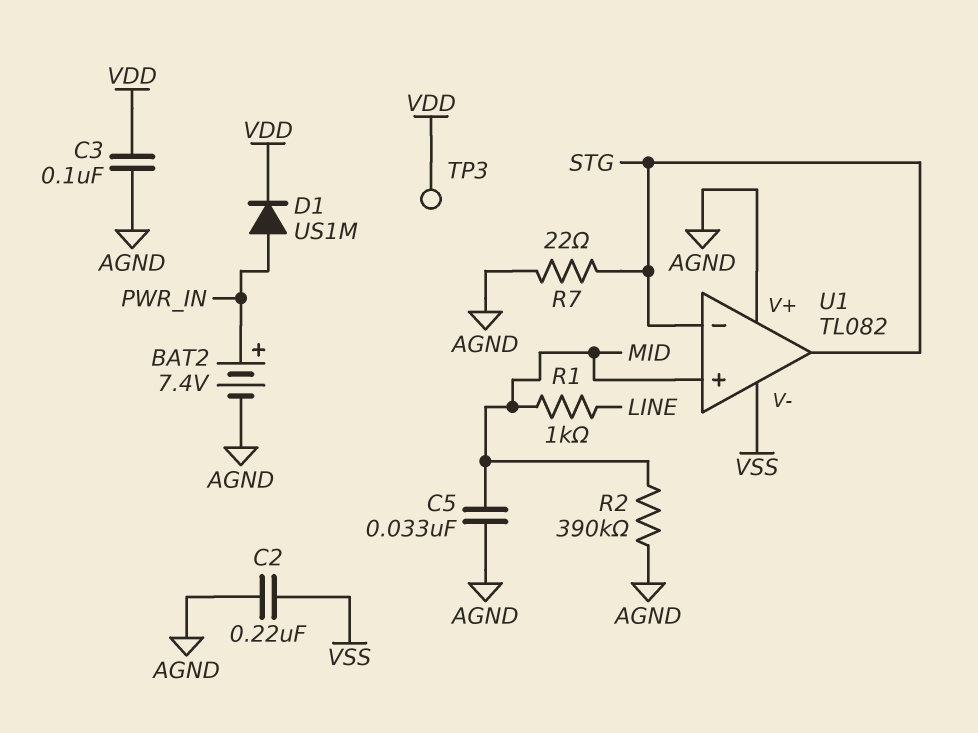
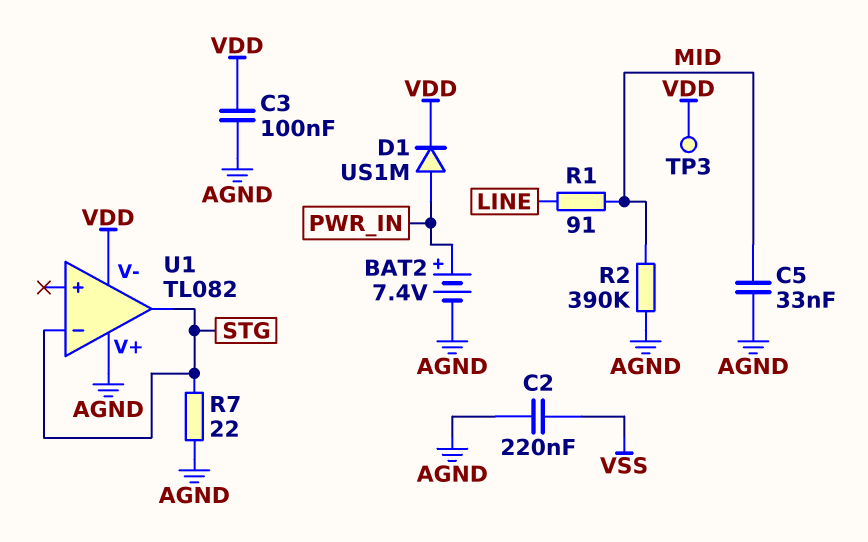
R1: 1k (LINE, MID) -> 91 (LINE, MID)
U1 pin V-: VSS -> VDD
U1 pin in+: MID -> none

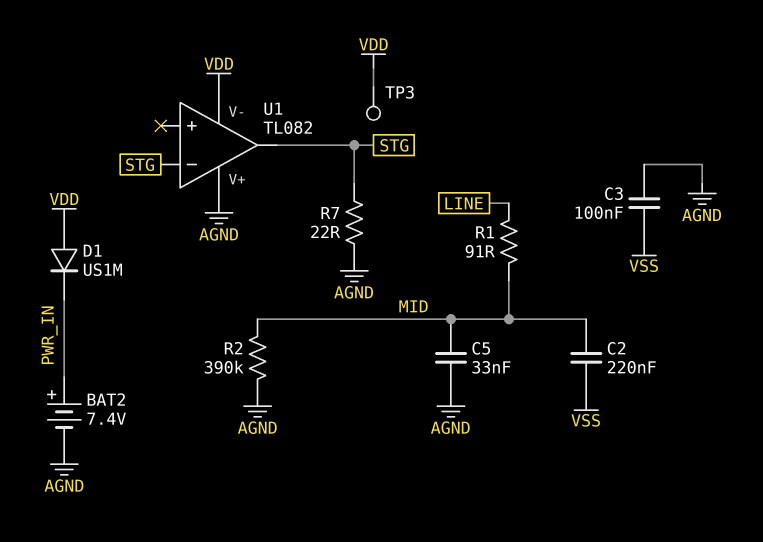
C2: 220nF (AGND, VSS) -> 220nF (MID, VSS)
C3: 100nF (AGND, VDD) -> 100nF (AGND, VSS)
D1: diode US1M (A PWR_IN, K VDD) -> diode US1M (A VDD, K PWR_IN)

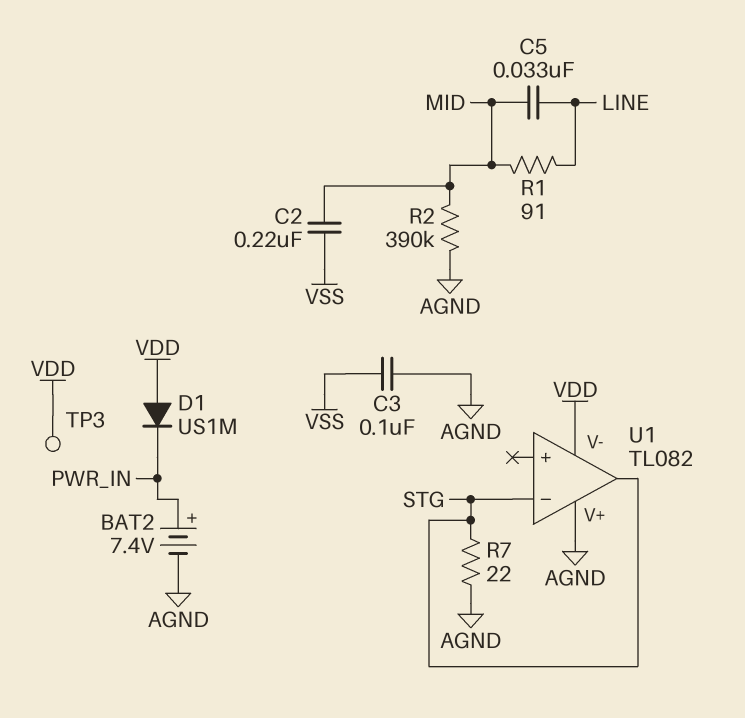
C5: 33nF (AGND, MID) -> 33nF (LINE, MID)

